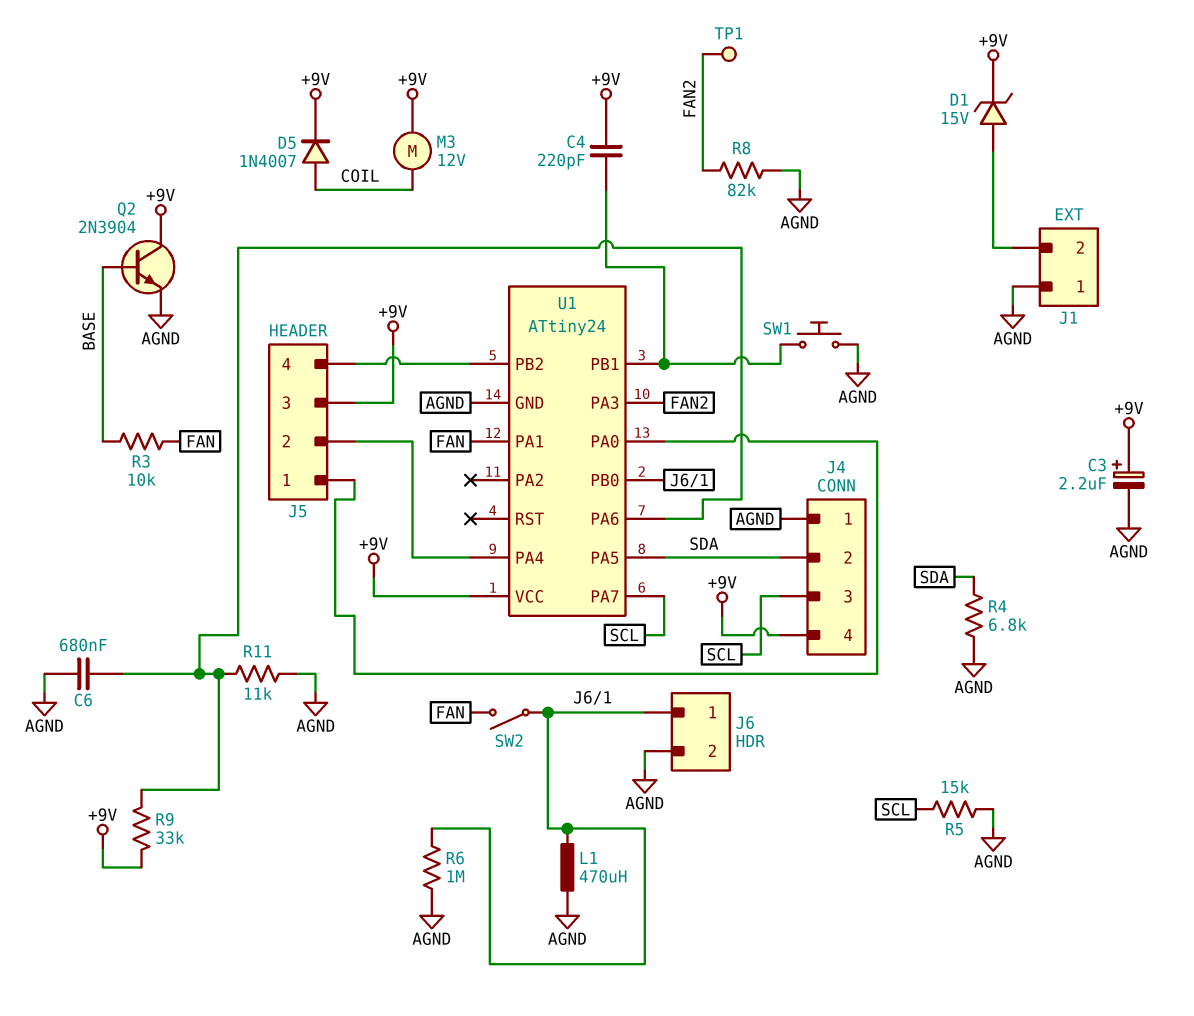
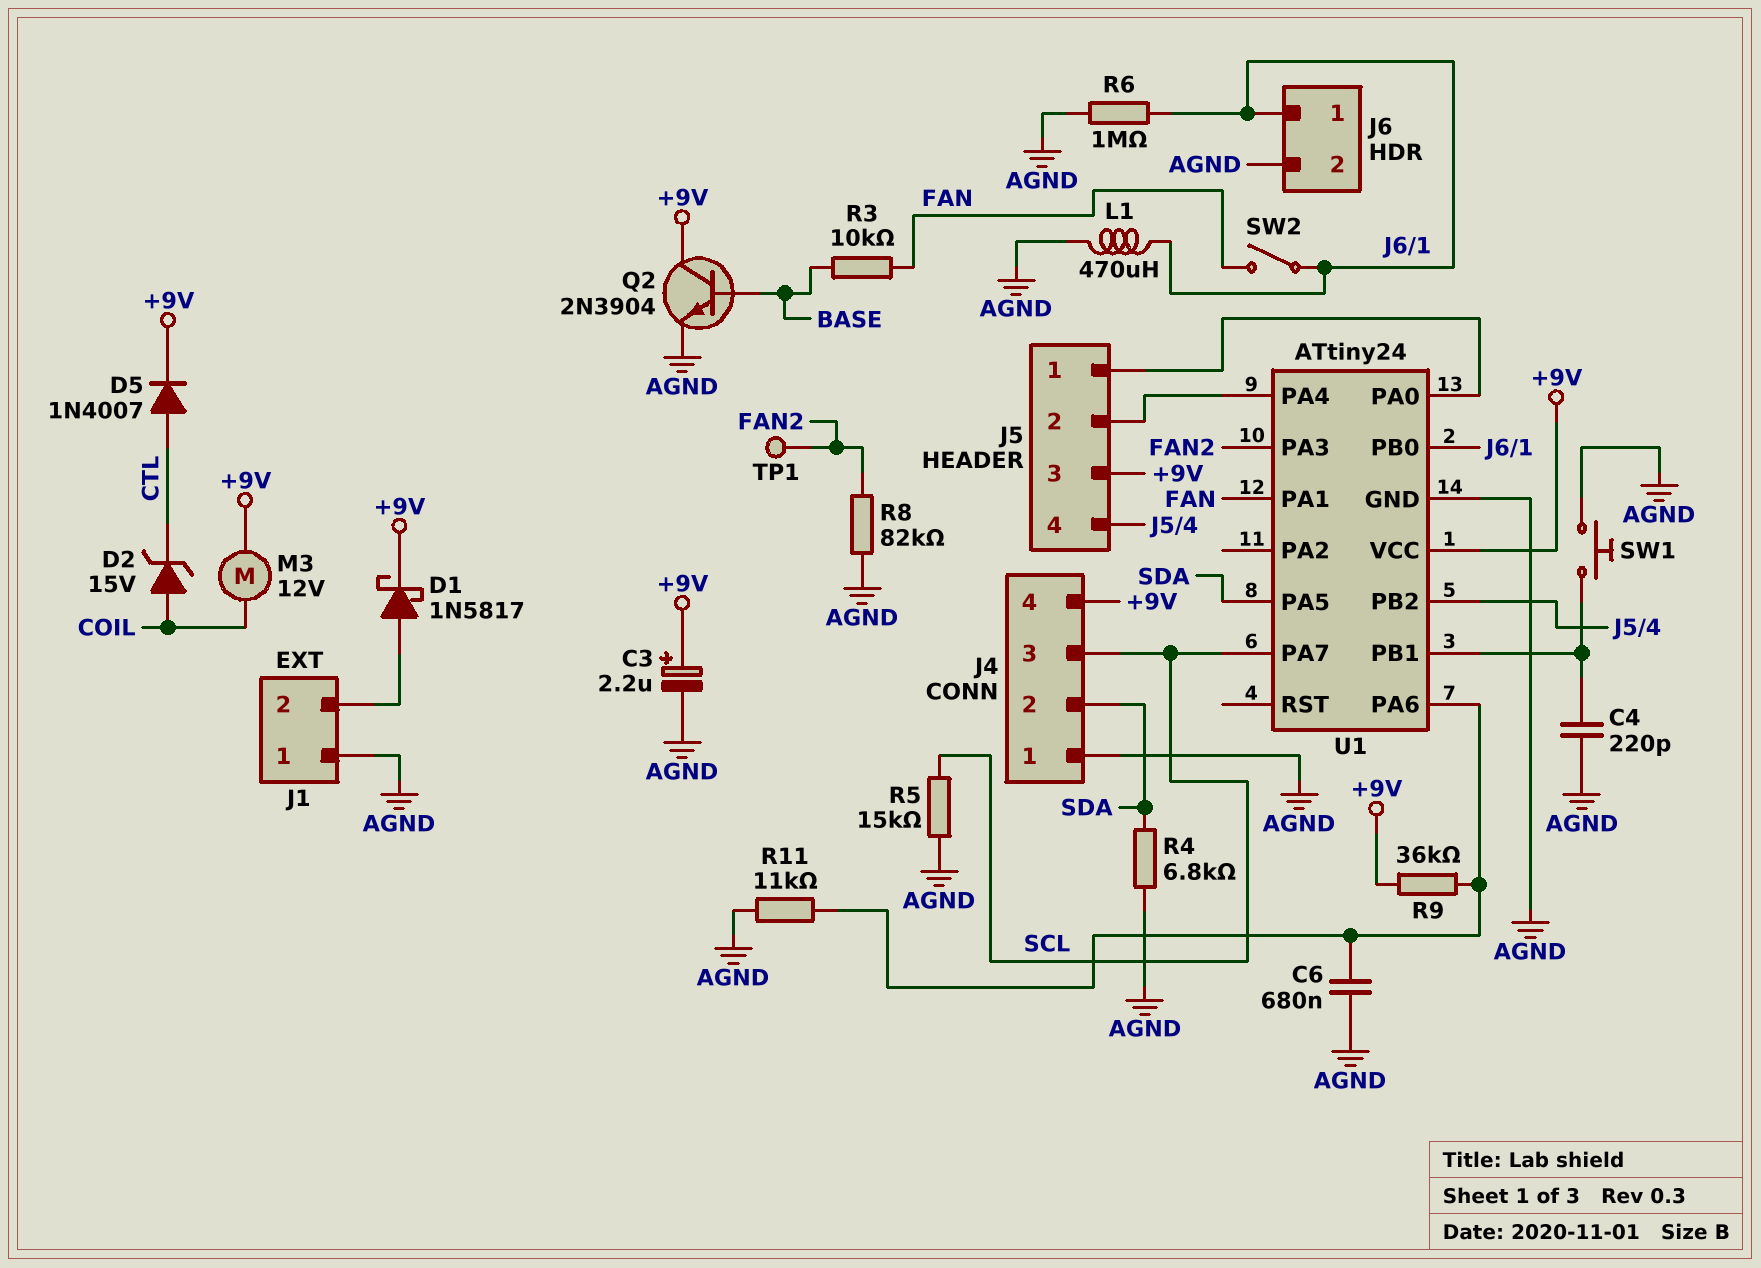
C4: 220pF (+9V, U1/PB1) -> 220pF (AGND, U1/PB1)
D1: zener 15V (A J1/2, K +9V) -> schottky 1N5817 (A J1/2, K +9V)
D2: none -> zener 15V (A COIL, K CTL)
D5: diode 1N4007 (A COIL, K +9V) -> diode 1N4007 (A CTL, K +9V)
R9: 33k (+9V, U1/PA6) -> 36k (+9V, U1/PA6)

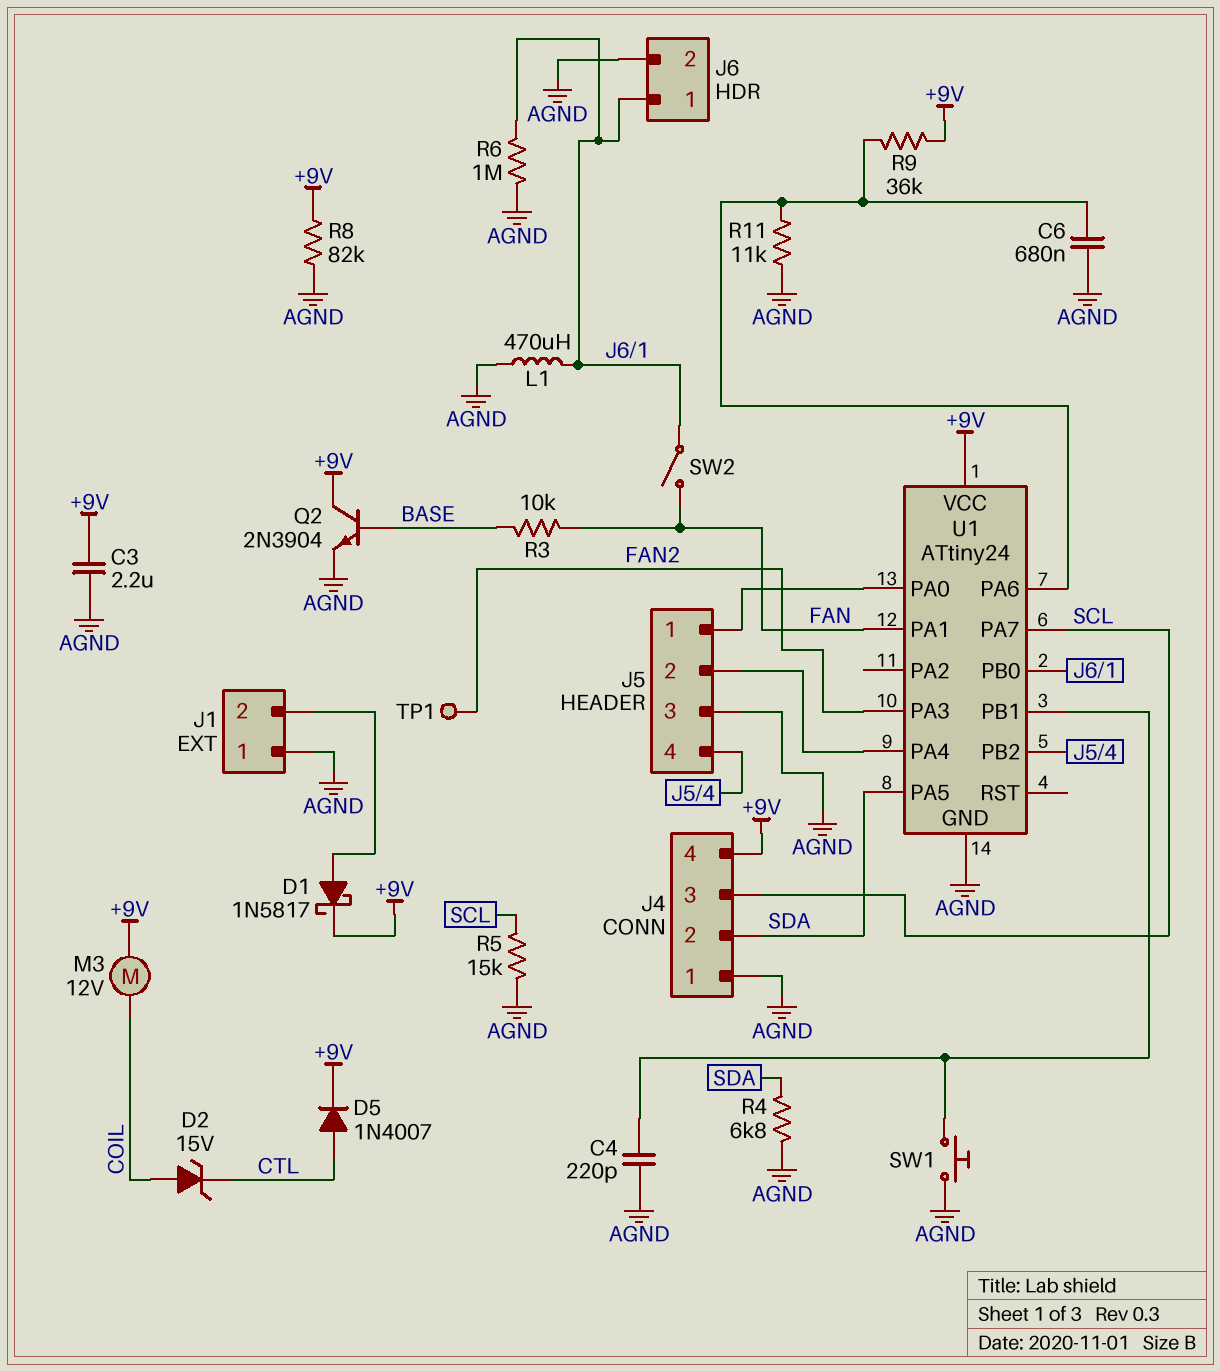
C3: 2.2uF (plus +9V, minus AGND) -> 2.2uF (+9V, AGND)
J5 pin 3: +9V -> AGND
R8: 82k (AGND, FAN2) -> 82k (+9V, AGND)

